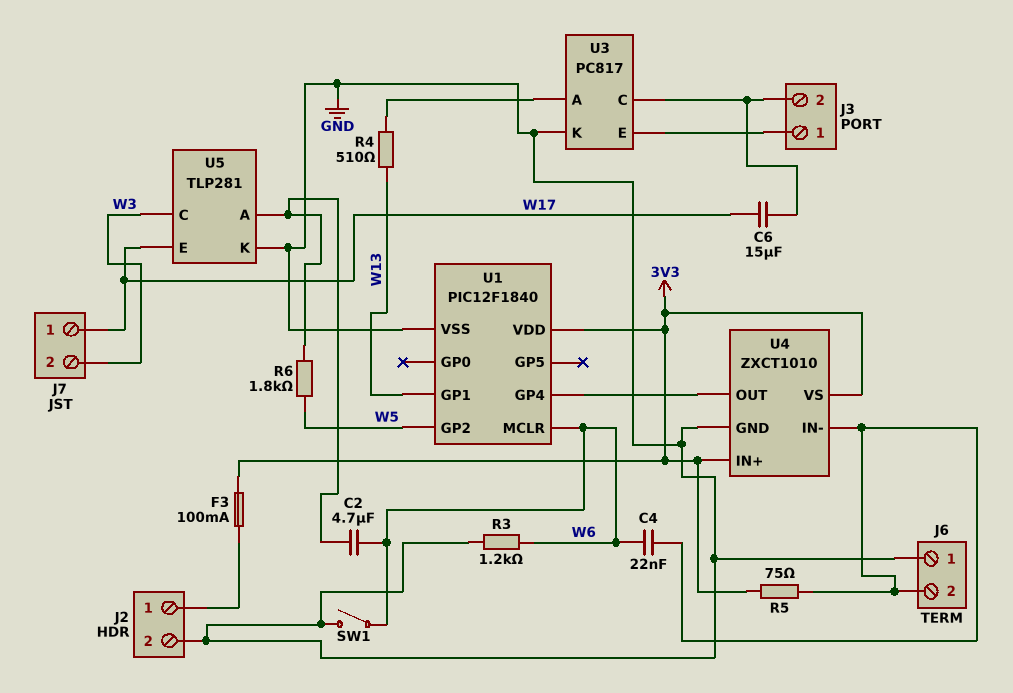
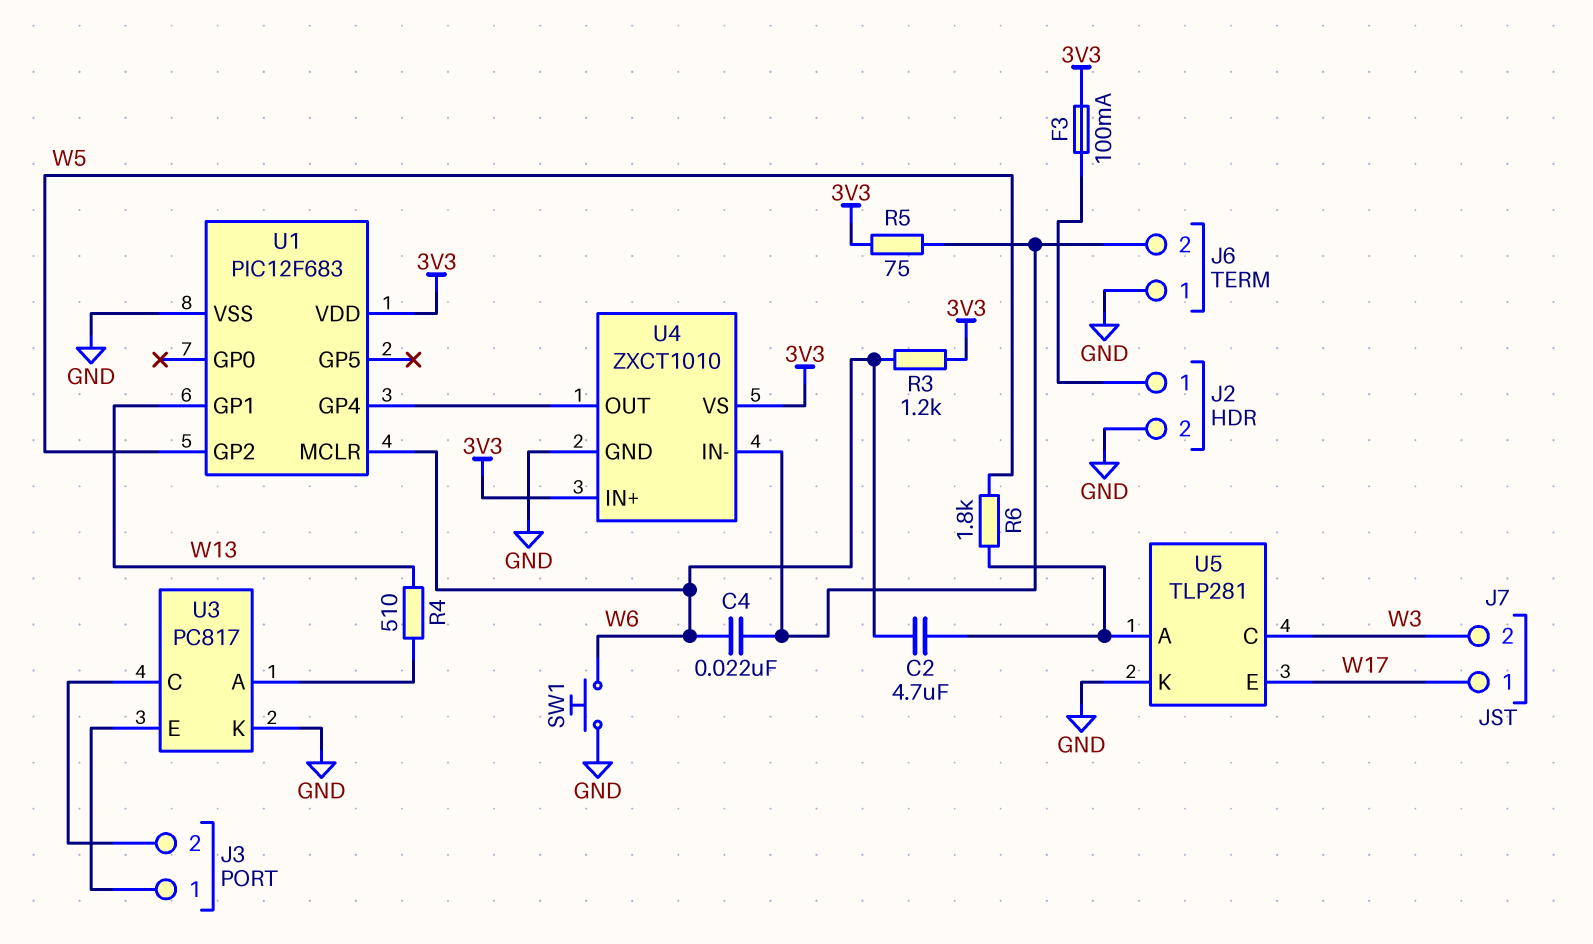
C6: 15uF (J3/2, W17) -> none
R3: 1.2k (GND, W6) -> 1.2k (3V3, W6)
SW1: switch (GND, W6) -> button (GND, W6)
U1: PIC12F1840 -> PIC12F683

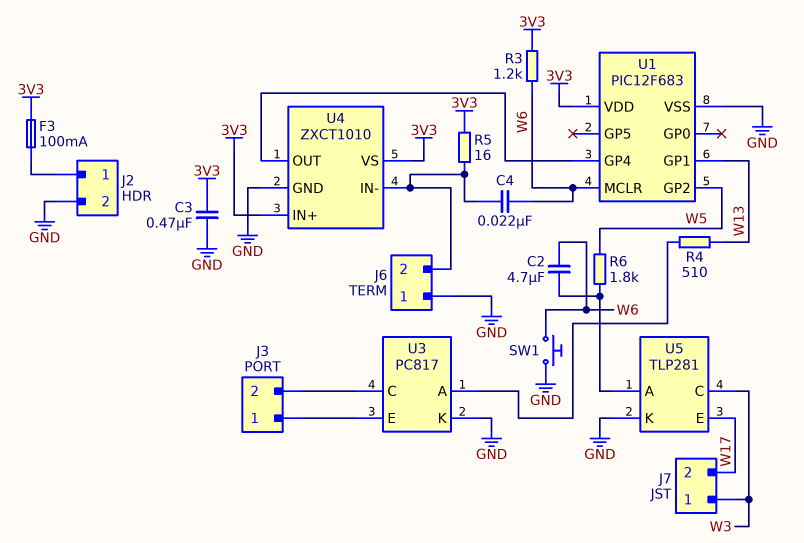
C3: none -> 470nF (3V3, GND)
J7 pin 1: W17 -> W3
J7 pin 2: W3 -> W17
R5: 75 (3V3, J6/2) -> 16 (3V3, J6/2)

